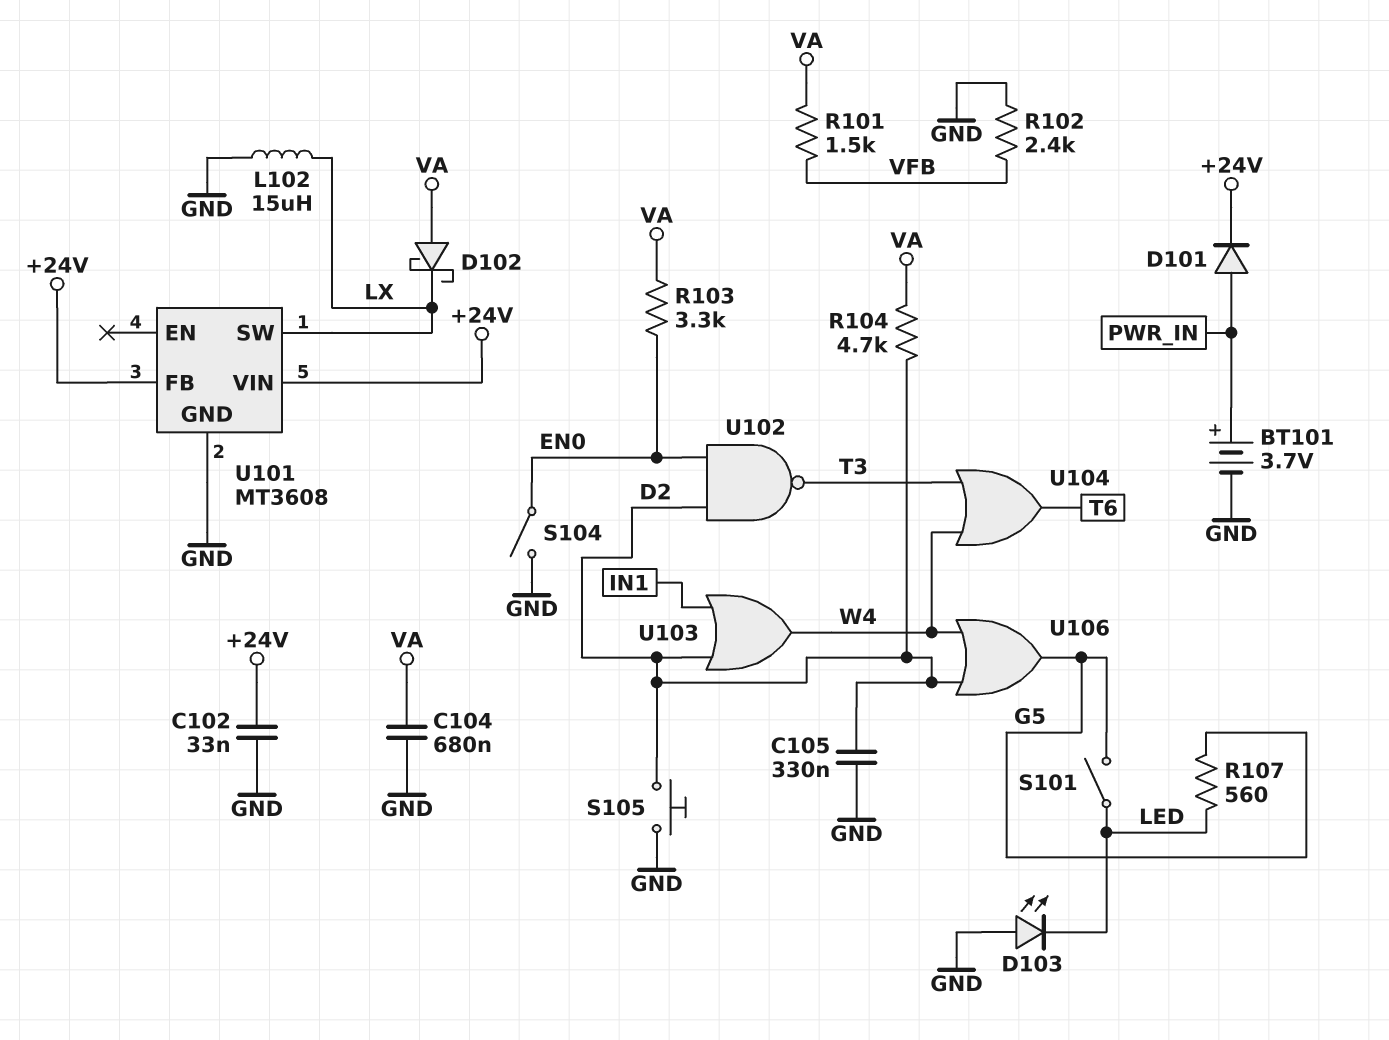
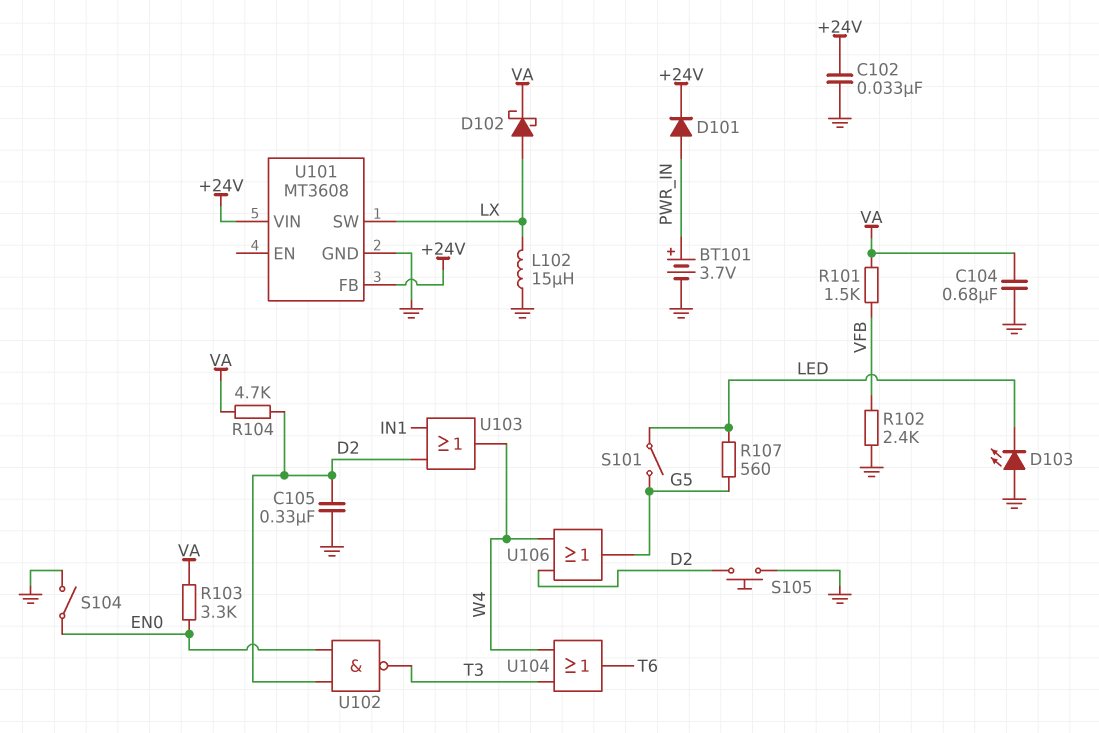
D102: schottky (A VA, K LX) -> schottky (A LX, K VA)

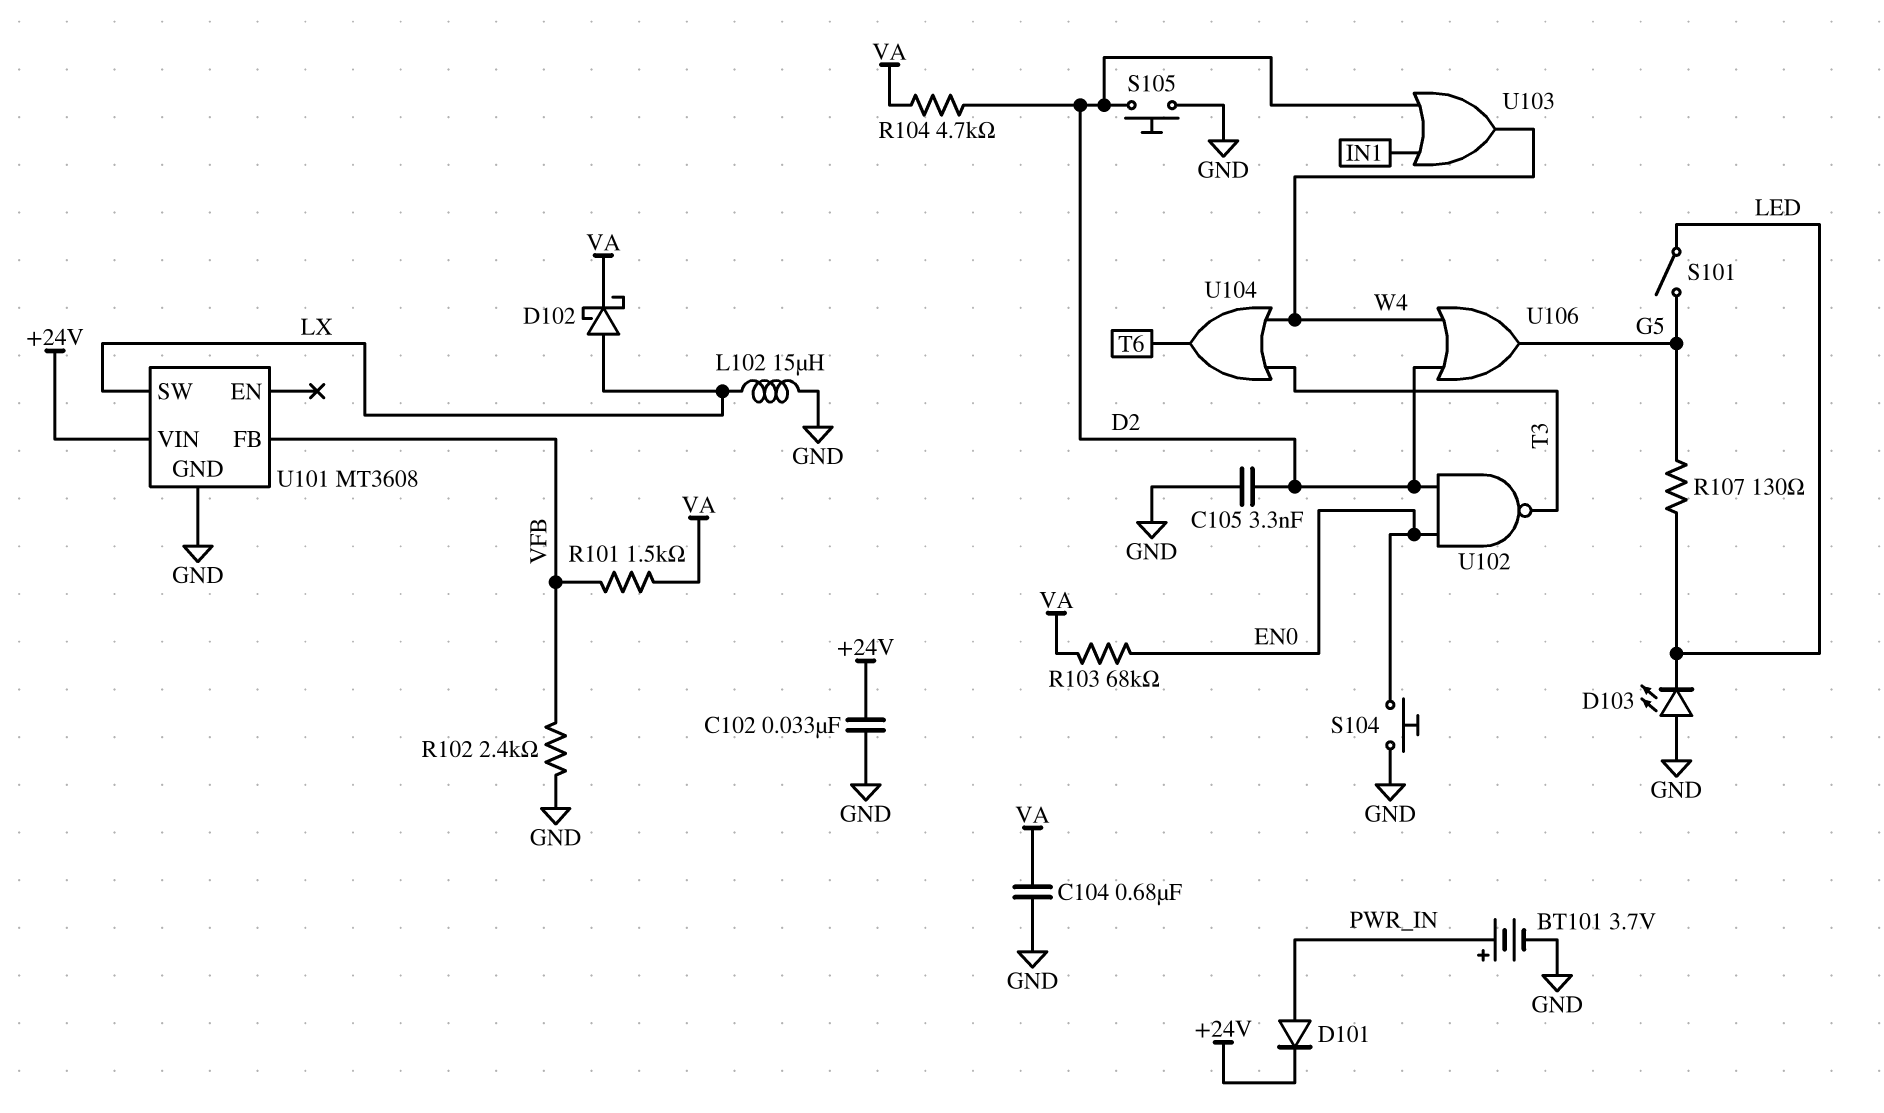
C105: 330nF (D2, GND) -> 3.3nF (D2, GND)
R103: 3.3k (EN0, VA) -> 68k (EN0, VA)
R107: 560 (G5, LED) -> 130 (G5, LED)
S104: switch (EN0, GND) -> button (EN0, GND)
U101 pin FB: +24V -> VFB

